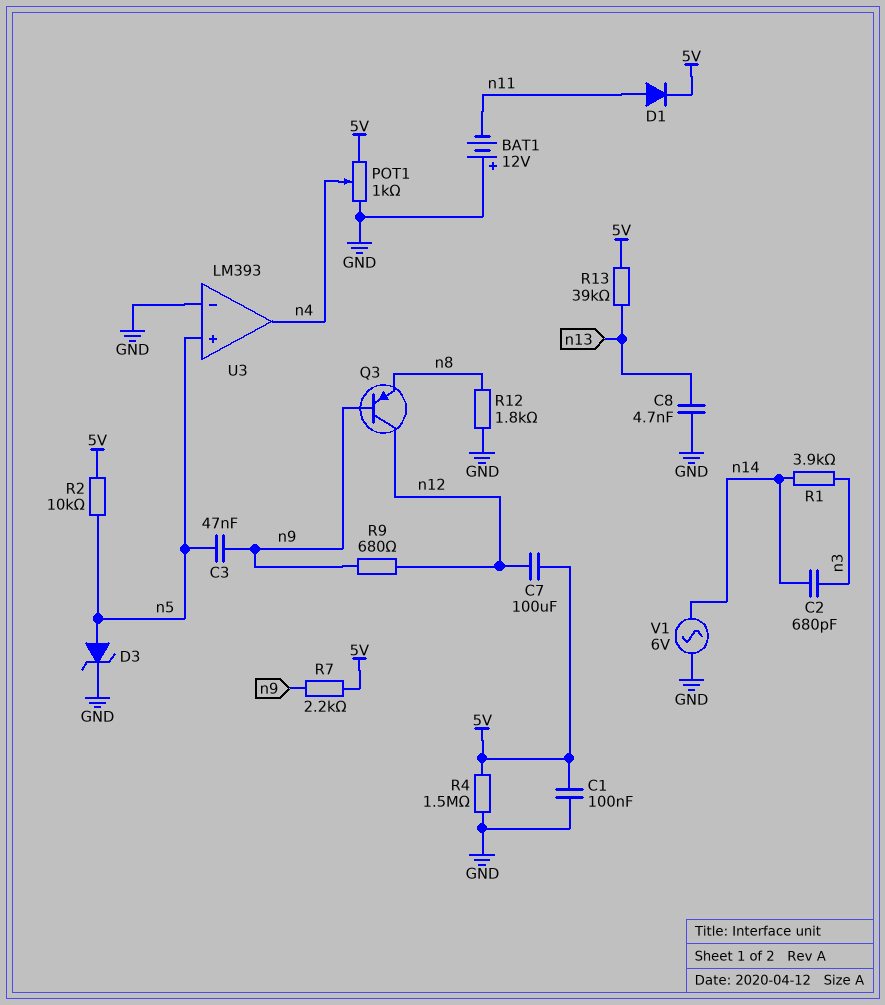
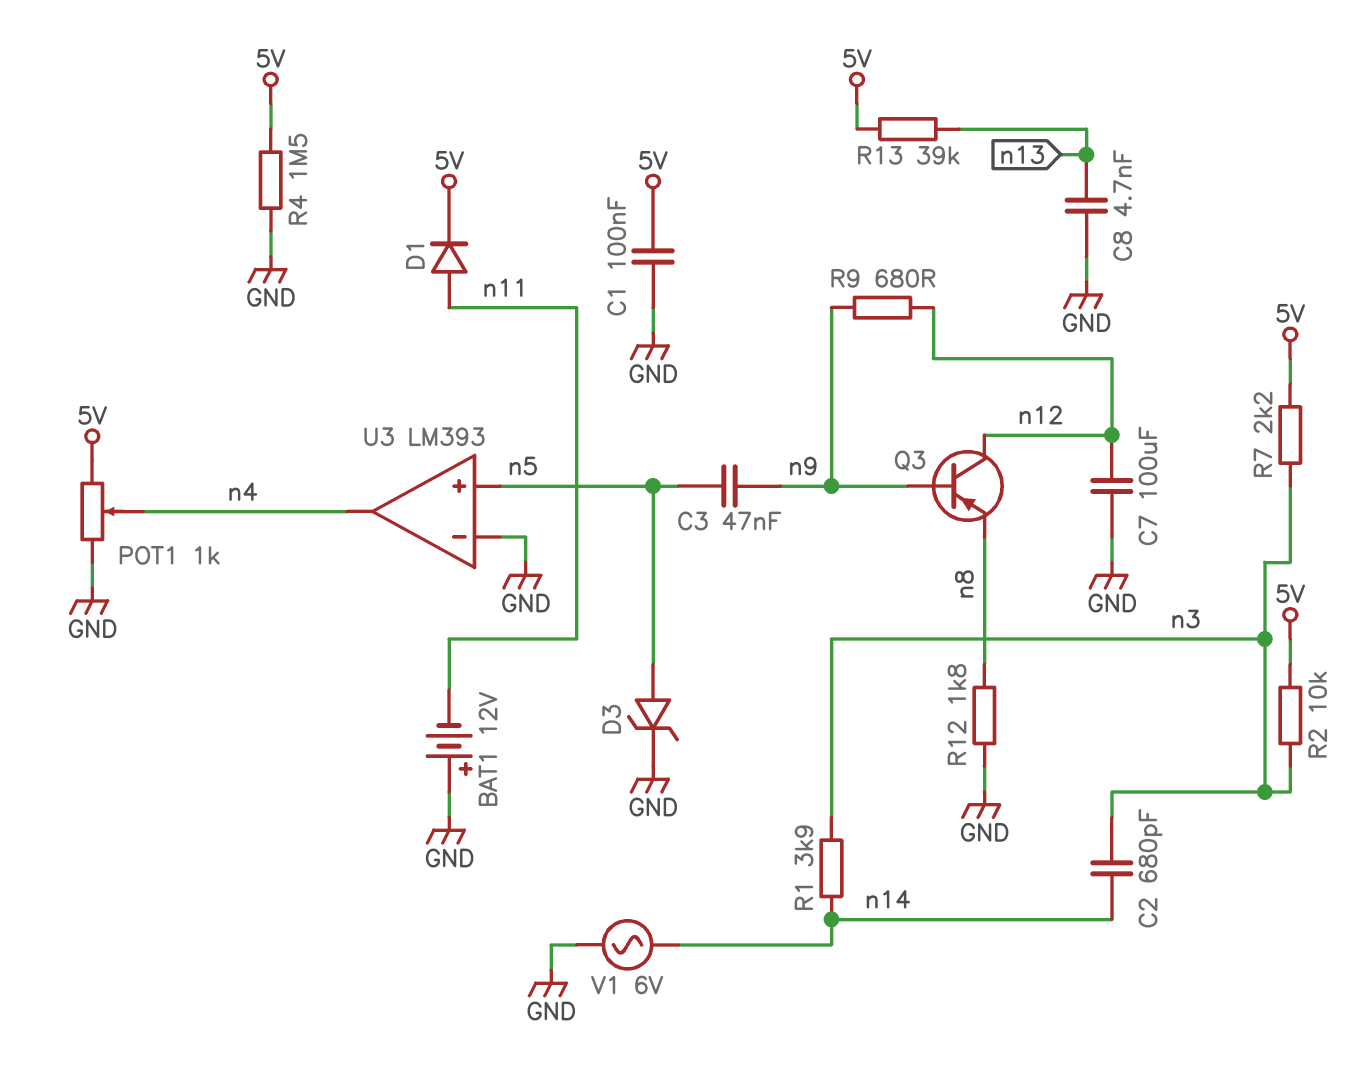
C7: 100uF (5V, n12) -> 100uF (GND, n12)
R2: 10k (5V, n5) -> 10k (5V, n3)
R7: 2.2k (5V, n9) -> 2.2k (5V, n3)

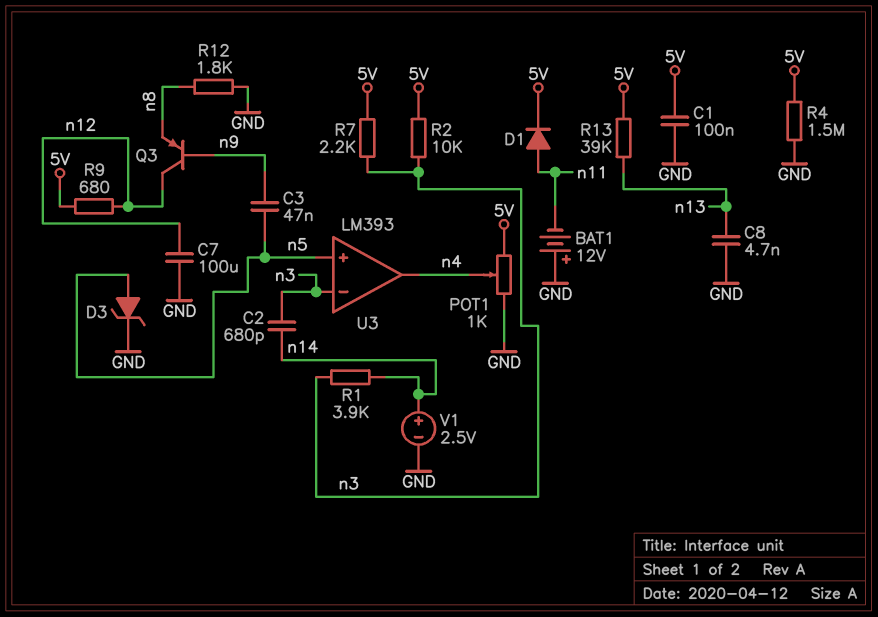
R9: 680 (n9, n12) -> 680 (5V, n12)
U3 pin in-: GND -> n3
V1: AC 6V (GND, n14) -> 2.5V (plus n14, minus GND)

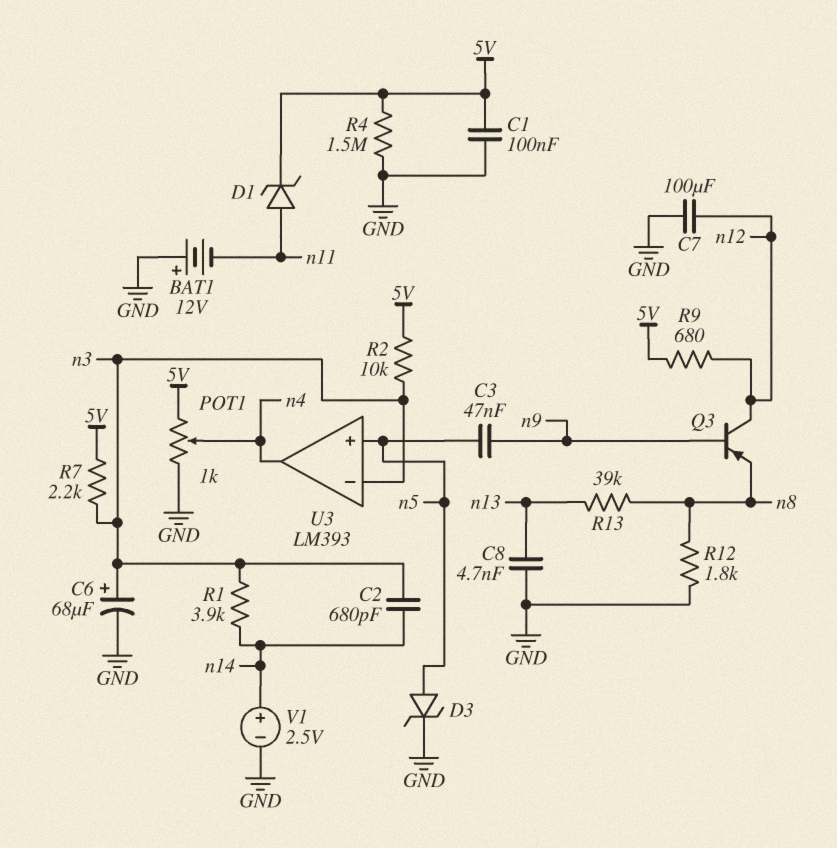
C6: none -> 68uF (plus n3, minus GND)
D1: diode (A n11, K 5V) -> zener (A n11, K 5V)
R13: 39k (5V, n13) -> 39k (n8, n13)

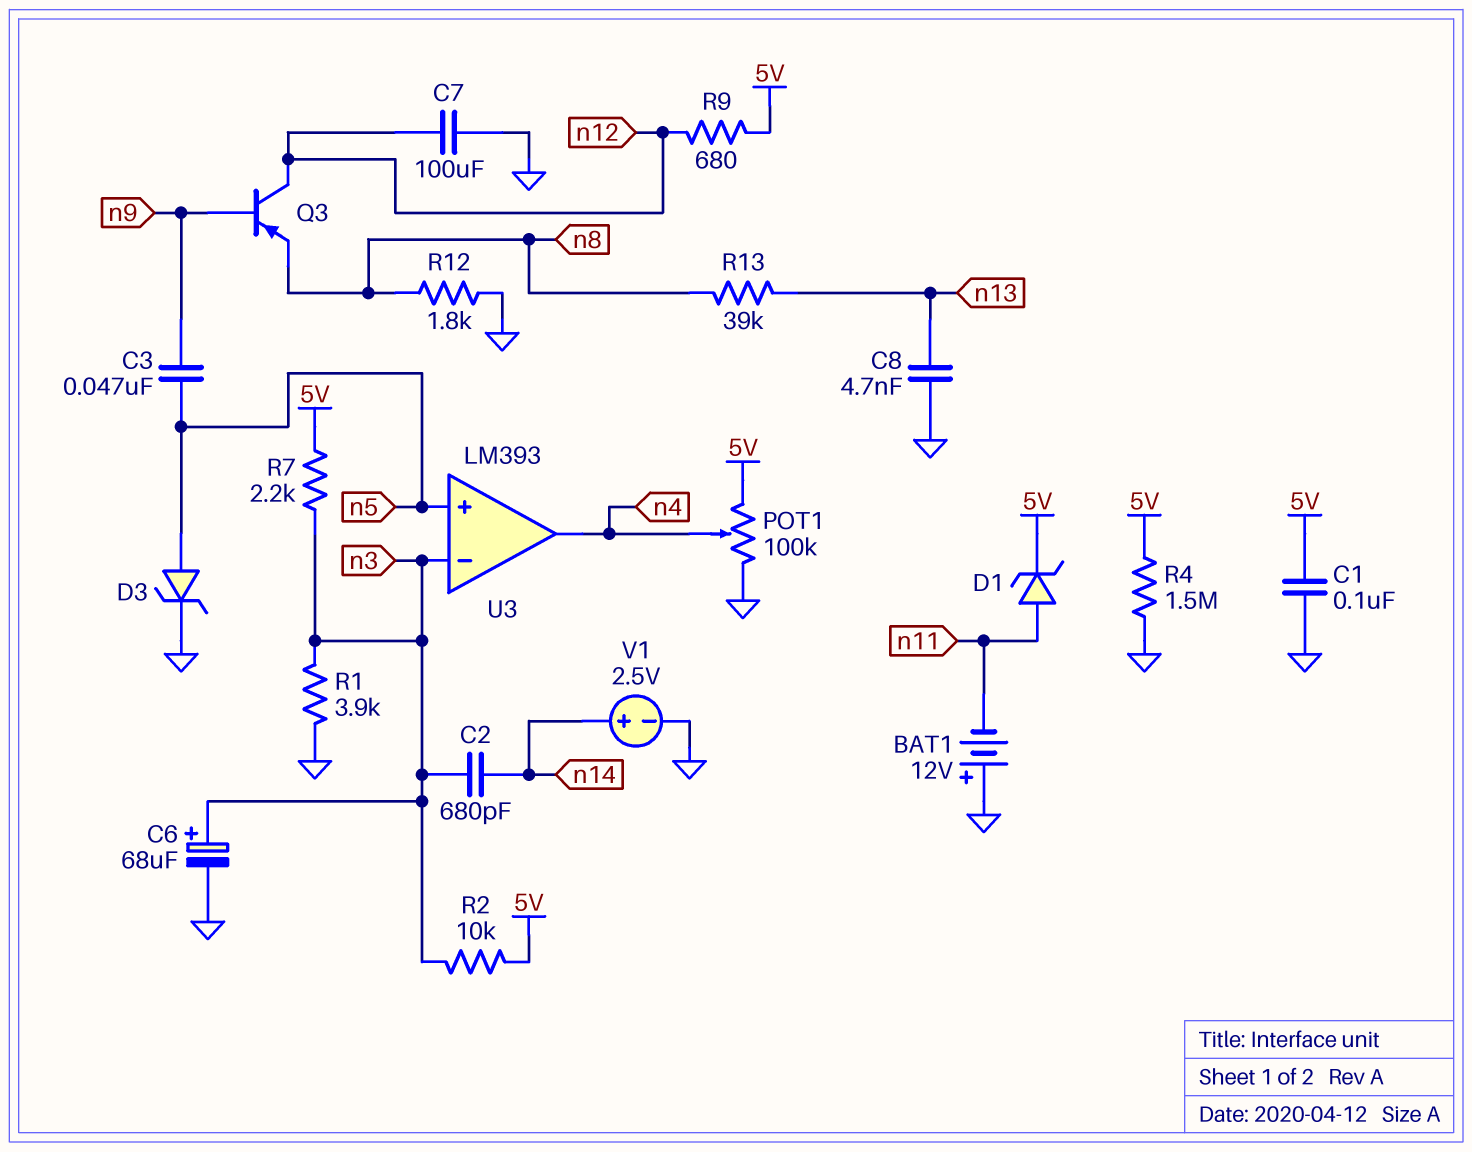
POT1: 1k (5V, GND, wiper n4) -> 100k (5V, GND, wiper n4)
R1: 3.9k (n3, n14) -> 3.9k (GND, n3)

